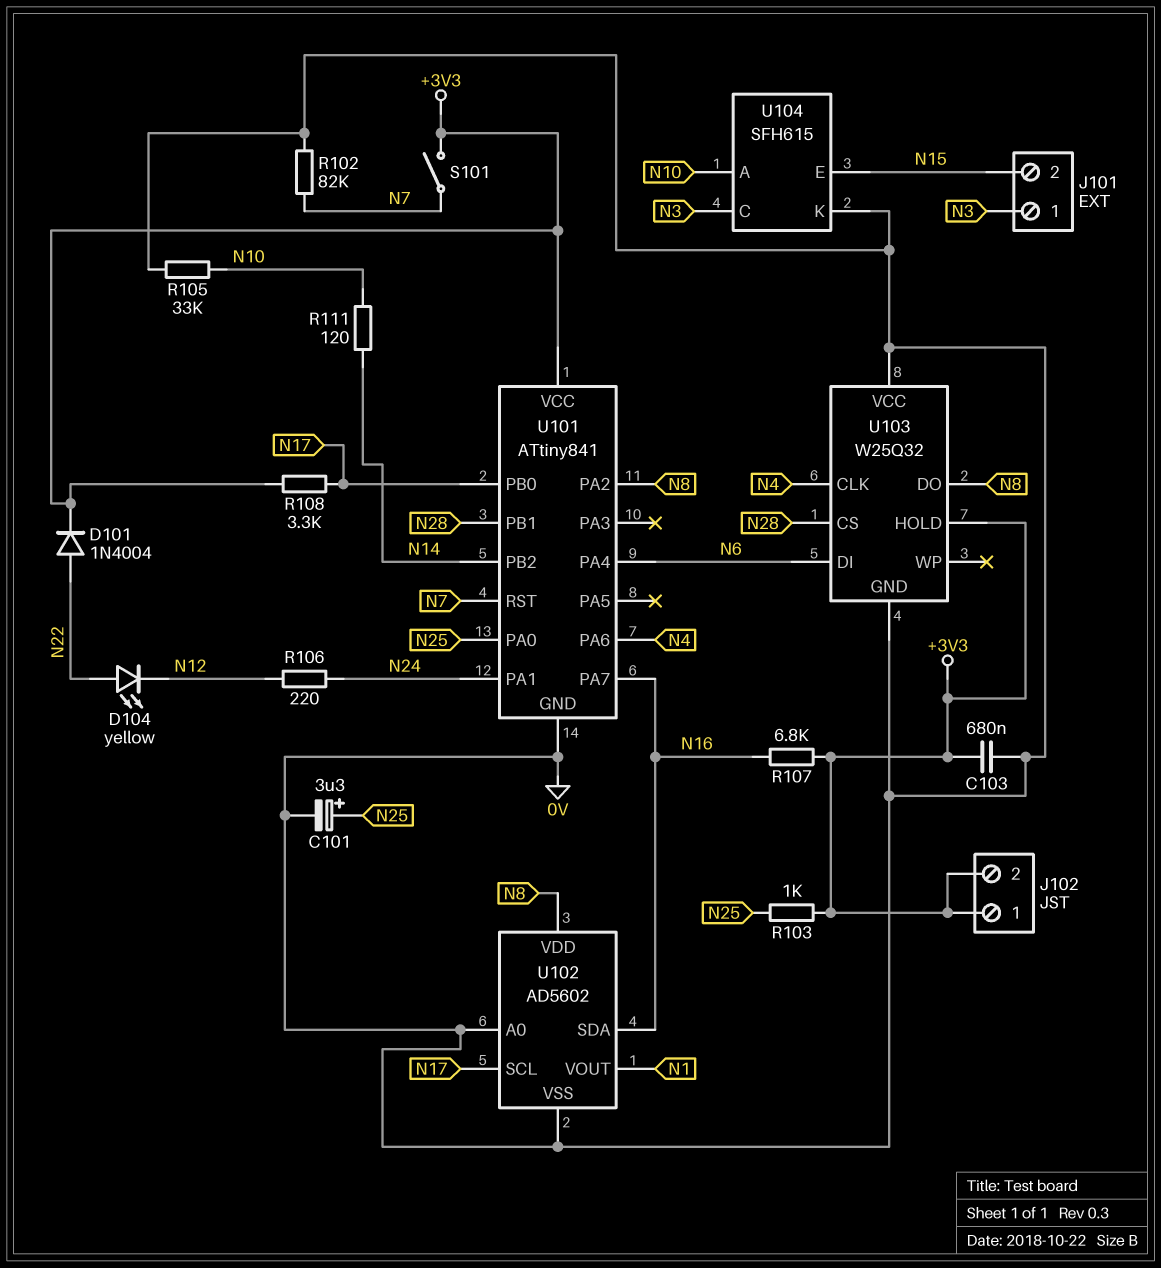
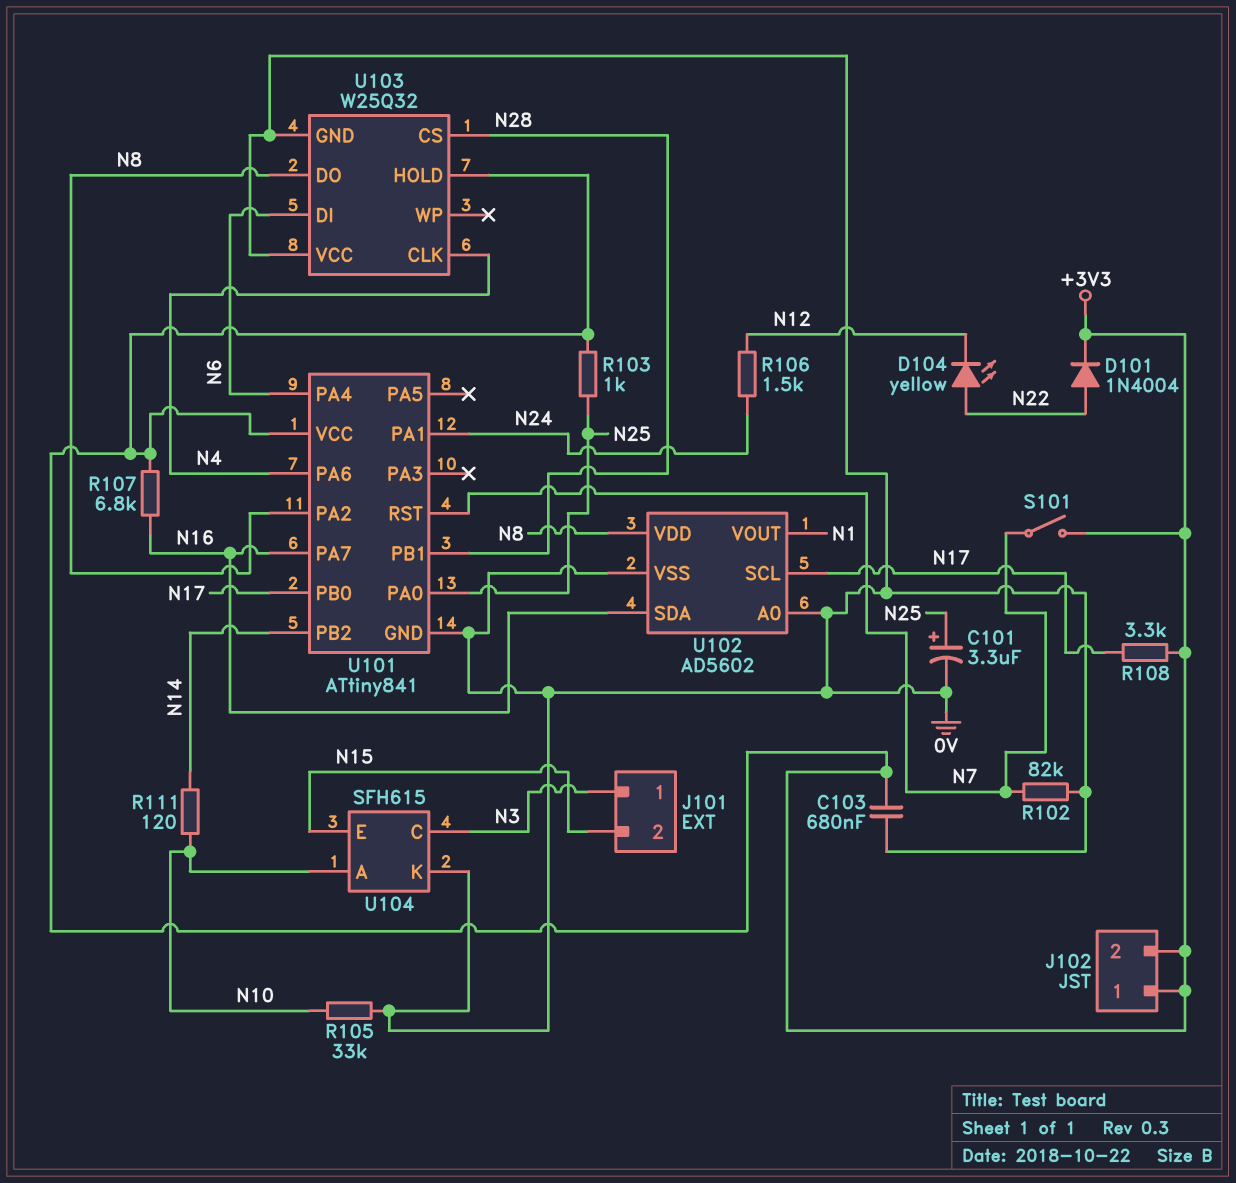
R106: 220 (N12, N24) -> 1.5k (N12, N24)

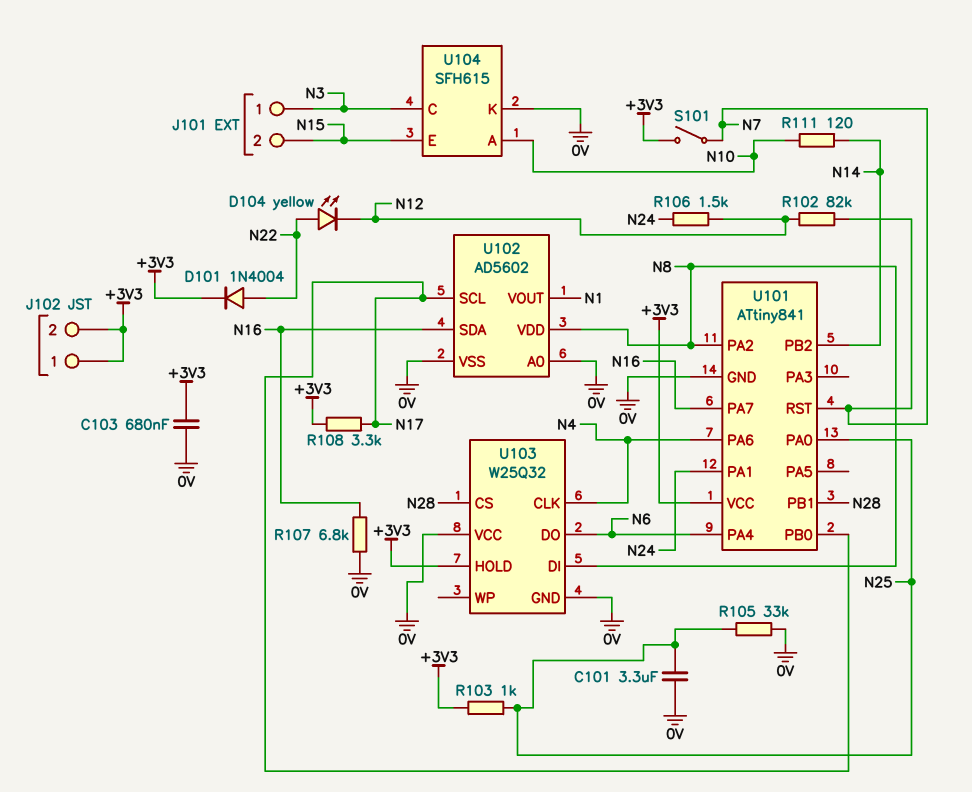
C101: 3.3uF (plus N25, minus 0V) -> 3.3uF (0V, N25)
R102: 82k (0V, N7) -> 82k (N7, N12)
R105: 33k (0V, N10) -> 33k (0V, N25)
R107: 6.8k (+3V3, N16) -> 6.8k (0V, N16)
U103 pin DI: N6 -> N8
U103 pin DO: N8 -> N6

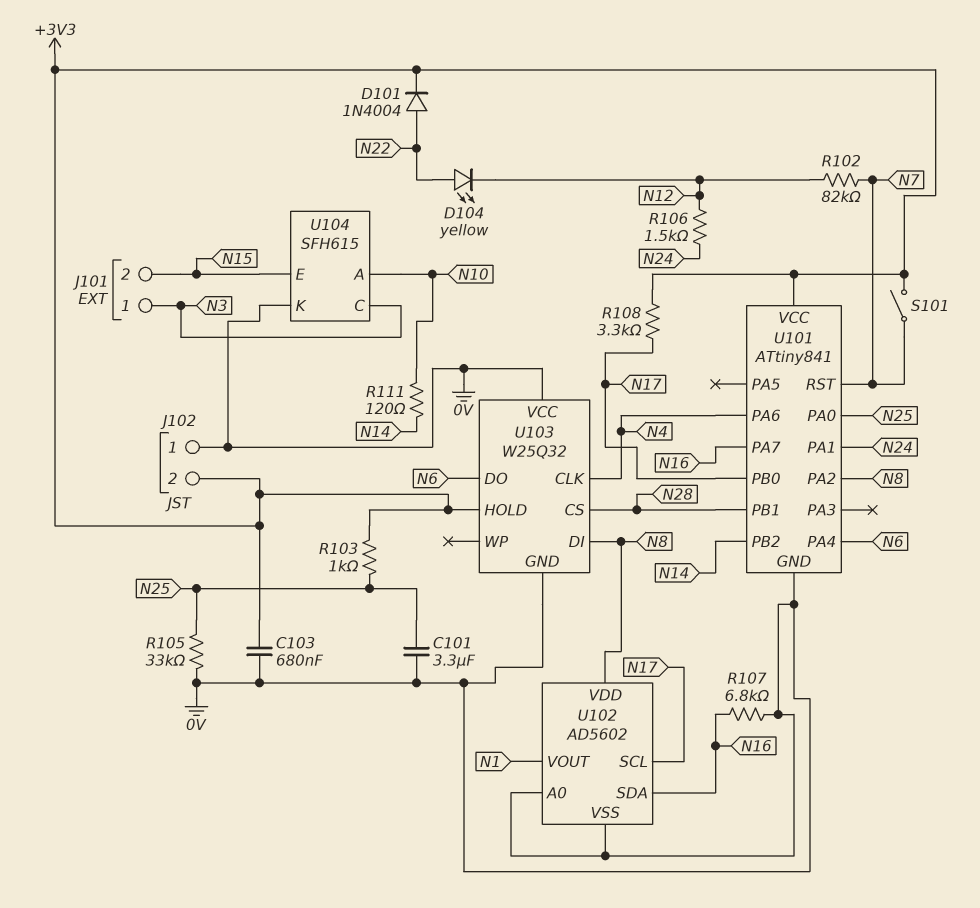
J102 pin 1: +3V3 -> 0V

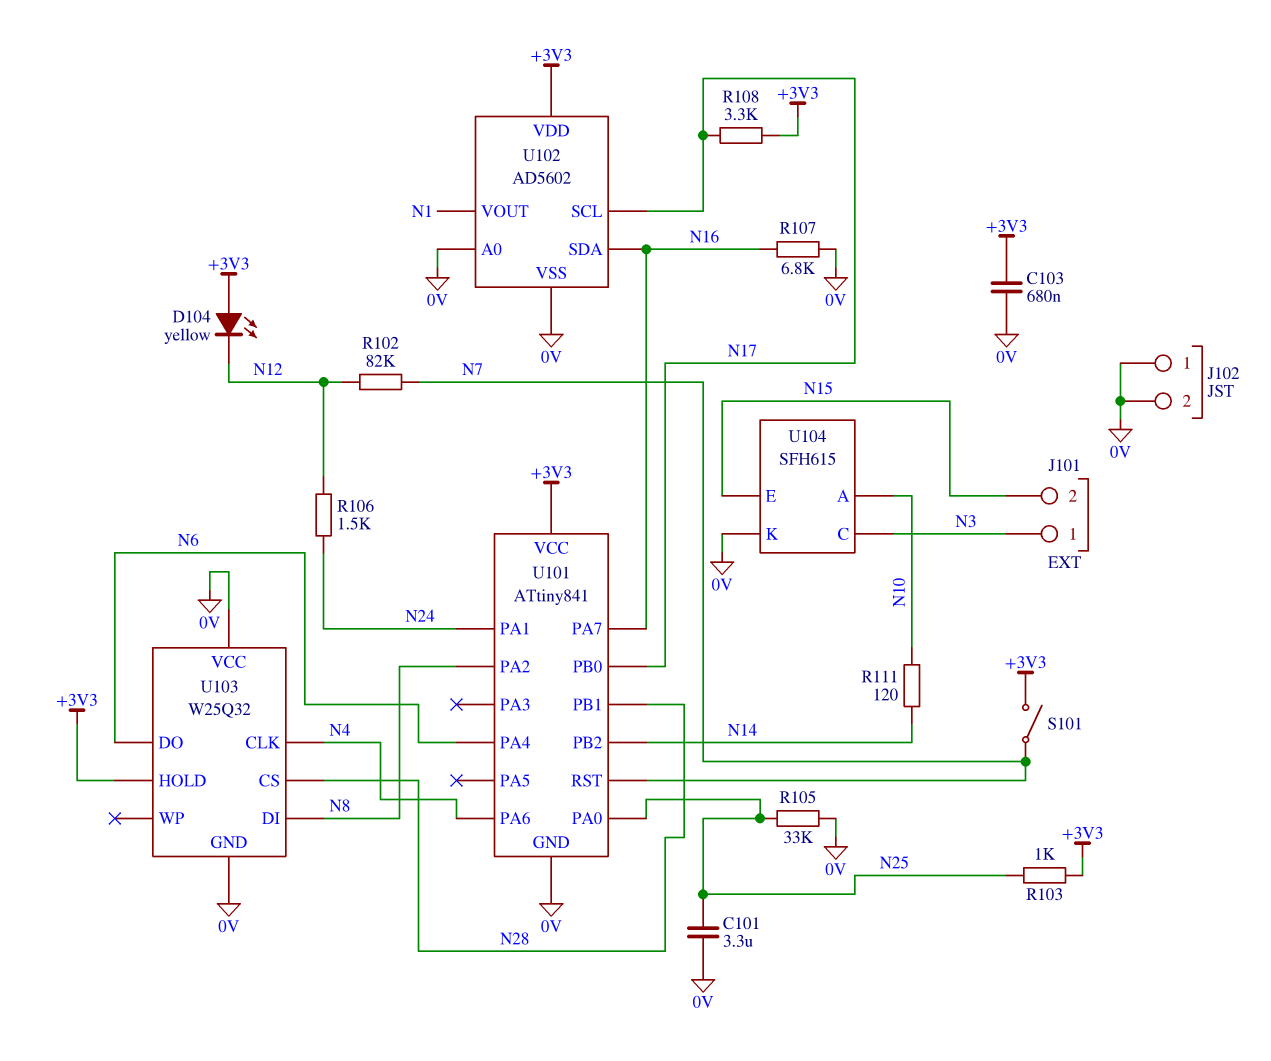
D101: diode 1N4004 (A N22, K +3V3) -> none
D104: LED yellow (A N22, K N12) -> LED yellow (A +3V3, K N12)
J102 pin 2: +3V3 -> 0V
U102 pin VDD: N8 -> +3V3

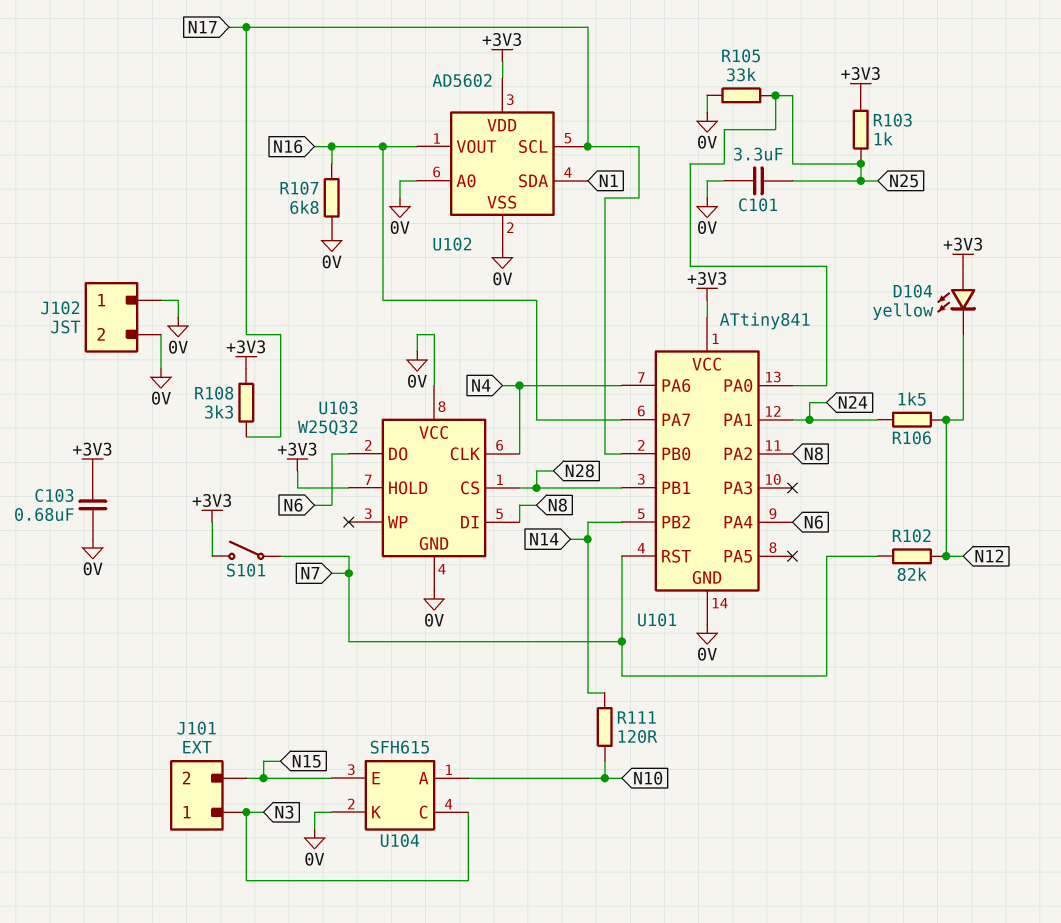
U102 pin SDA: N16 -> N1
U102 pin VOUT: N1 -> N16

